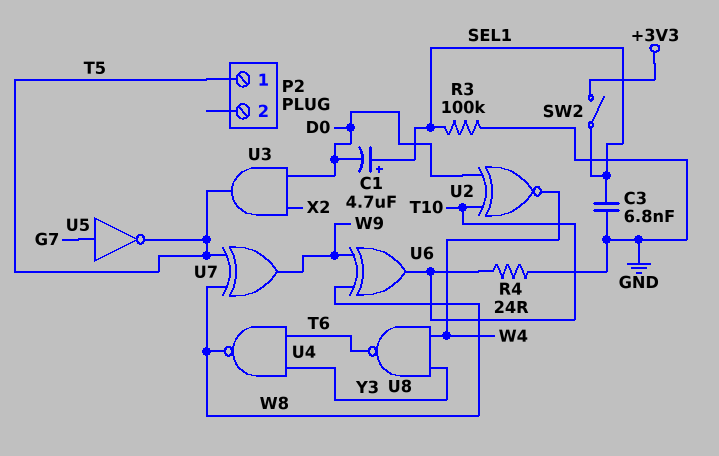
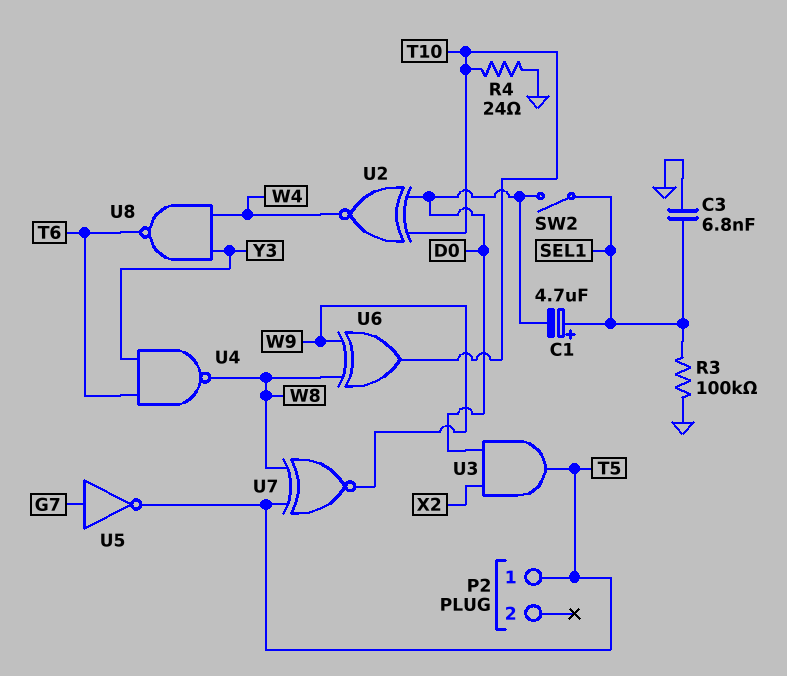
SW2: switch (+3V3, SEL1) -> switch (D0, SEL1)
U7: XOR (in T5, in W8, out W9) -> XNOR (in T5, in W8, out W9)

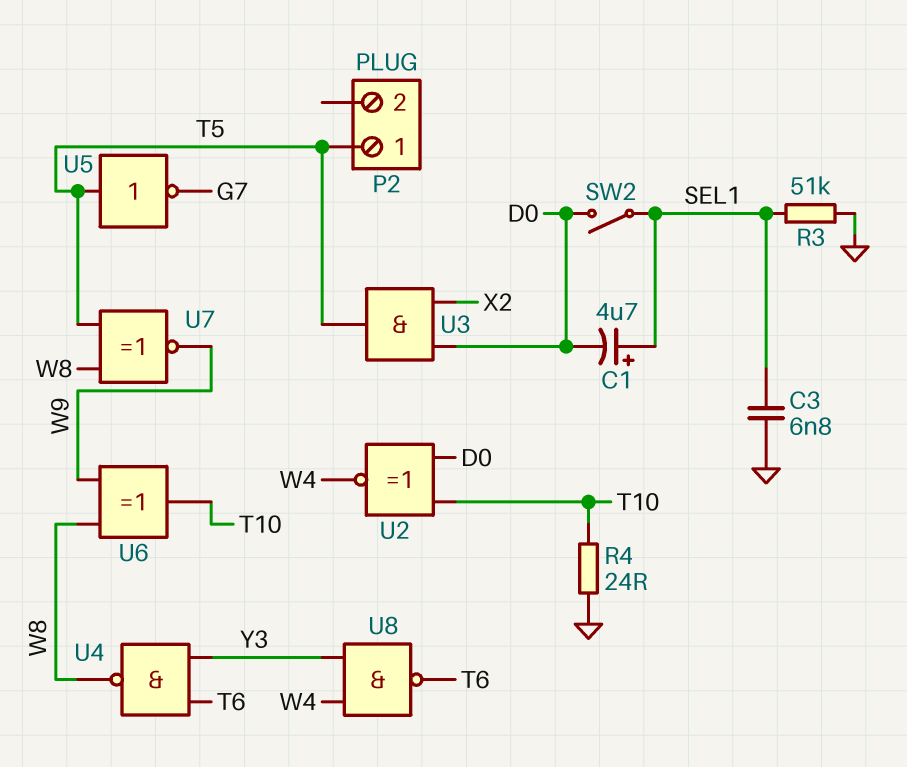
R3: 100k (GND, SEL1) -> 51k (GND, SEL1)
U5: NOT (in G7, out T5) -> NOT (in T5, out G7)

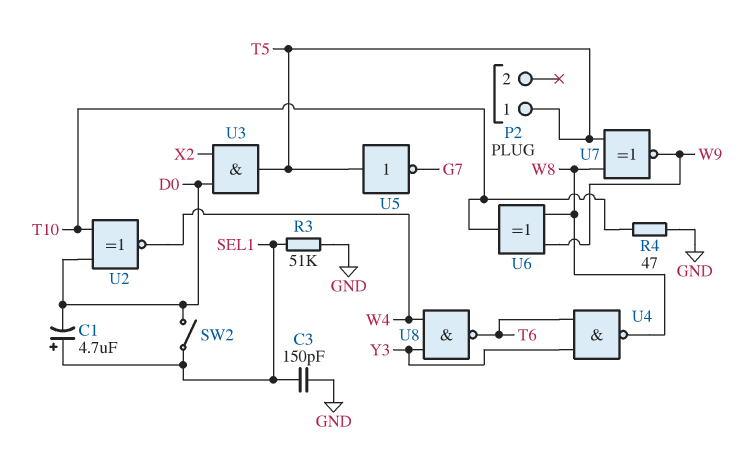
C3: 6.8nF (GND, SEL1) -> 150pF (GND, SEL1)
R4: 24 (GND, T10) -> 47 (GND, T10)

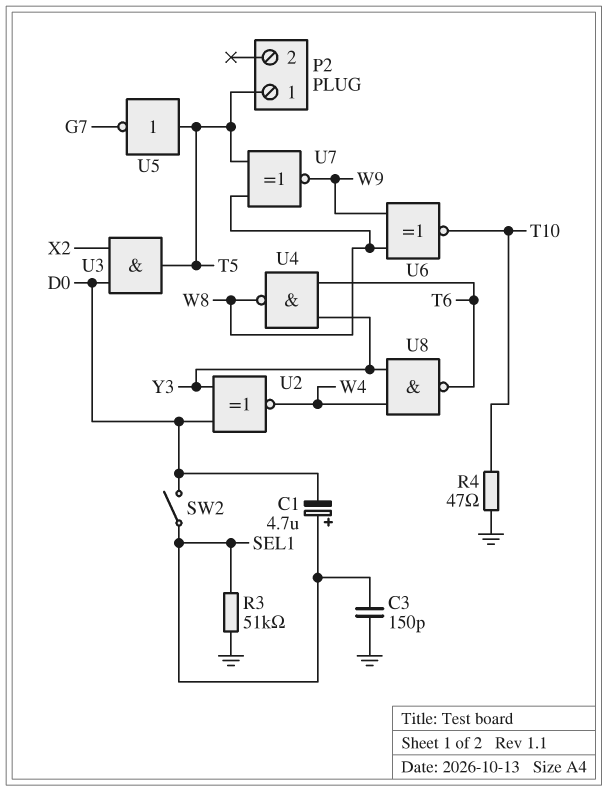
U2: XNOR (in D0, in T10, out W4) -> XNOR (in D0, in Y3, out W4)
U6: XOR (in W8, in W9, out T10) -> XNOR (in W8, in W9, out T10)

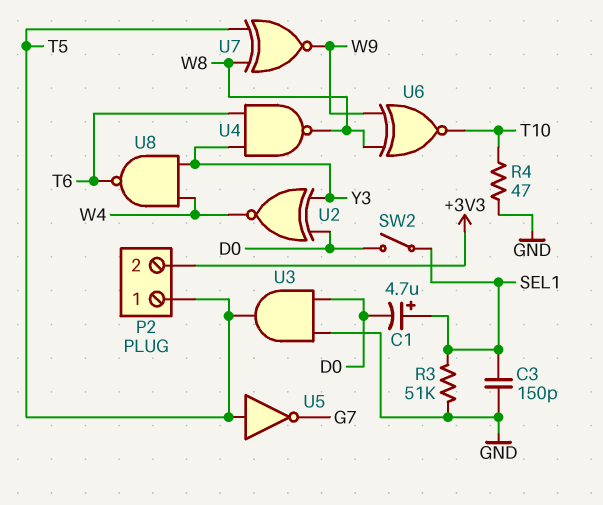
P2 pin 2: none -> +3V3
U3: AND (in D0, in X2, out T5) -> AND (in D0, in GND, out T5)

